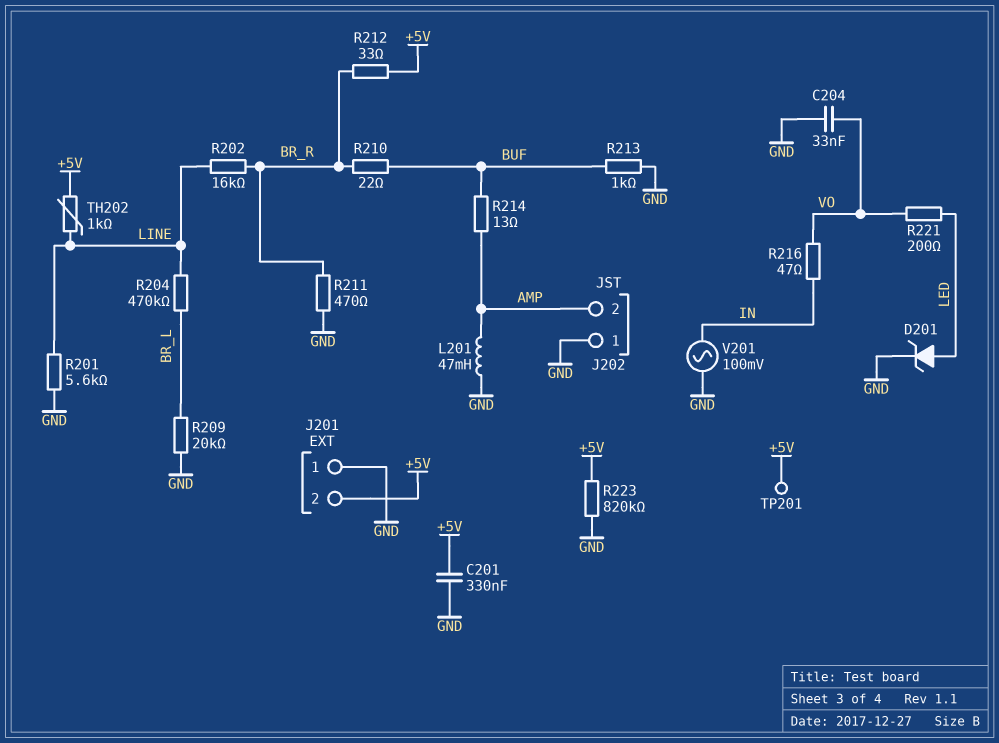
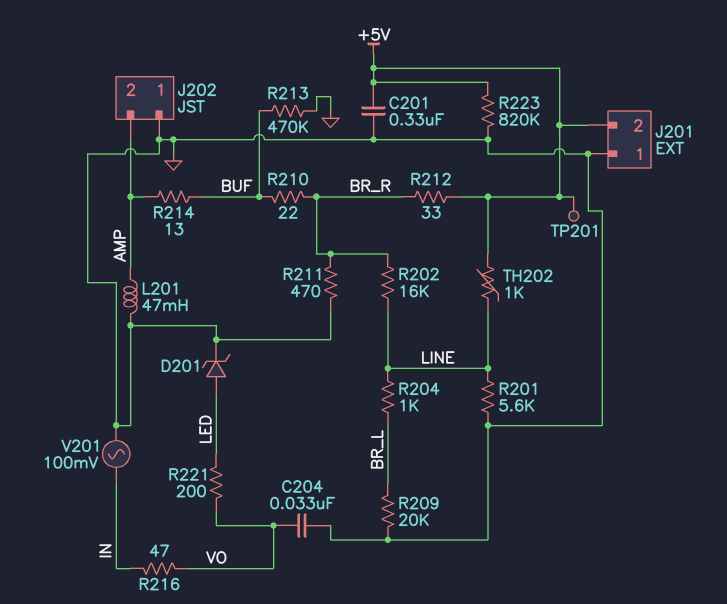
R204: 470k (BR_L, LINE) -> 1k (BR_L, LINE)
R213: 1k (BUF, GND) -> 470k (BUF, GND)

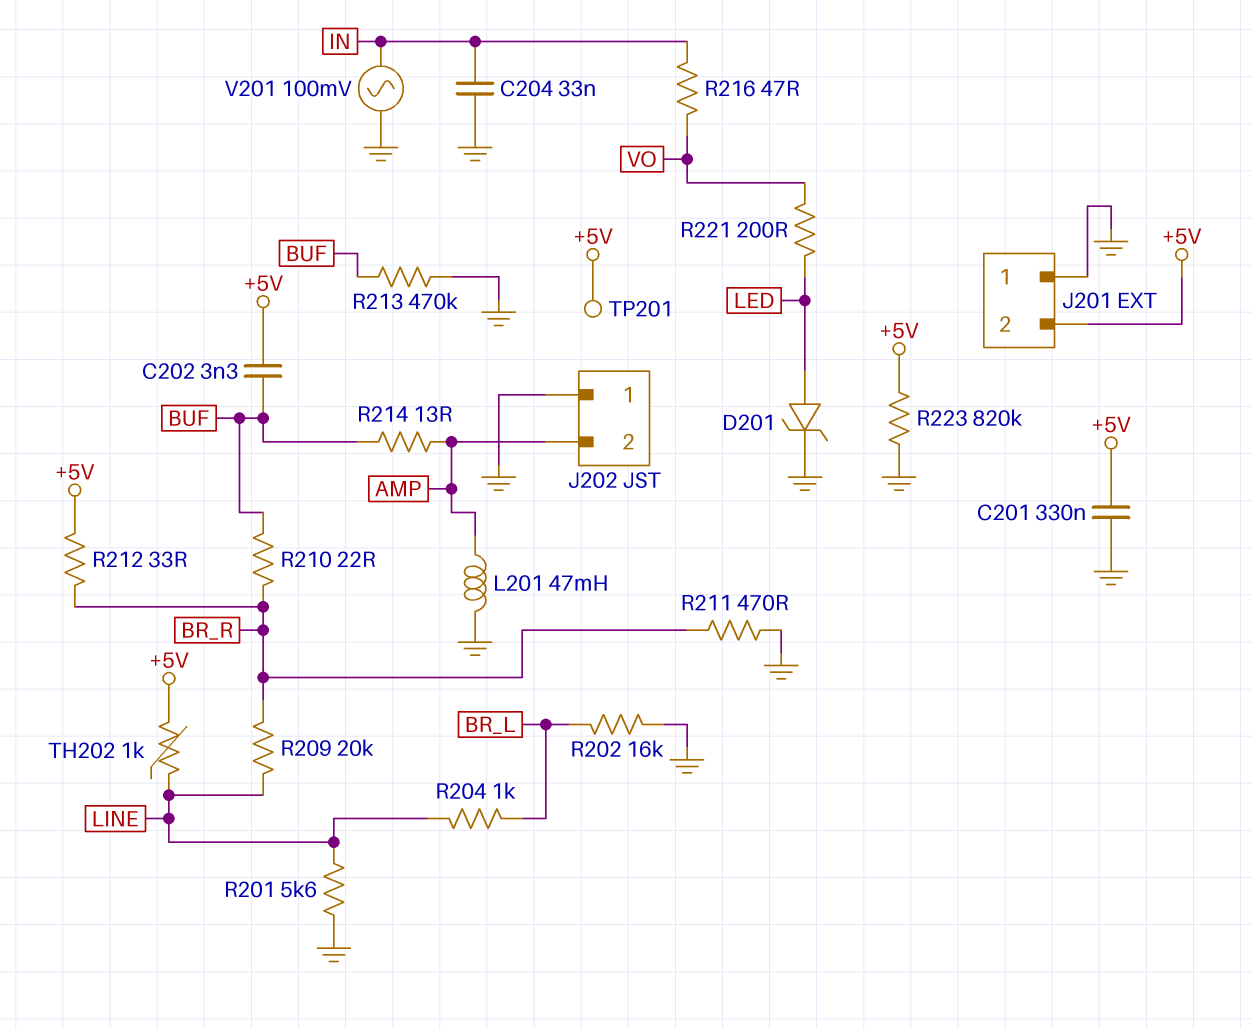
C202: none -> 3.3nF (+5V, BUF)
C204: 33nF (GND, VO) -> 33nF (GND, IN)
R202: 16k (BR_R, LINE) -> 16k (BR_L, GND)
R209: 20k (BR_L, GND) -> 20k (BR_R, LINE)

